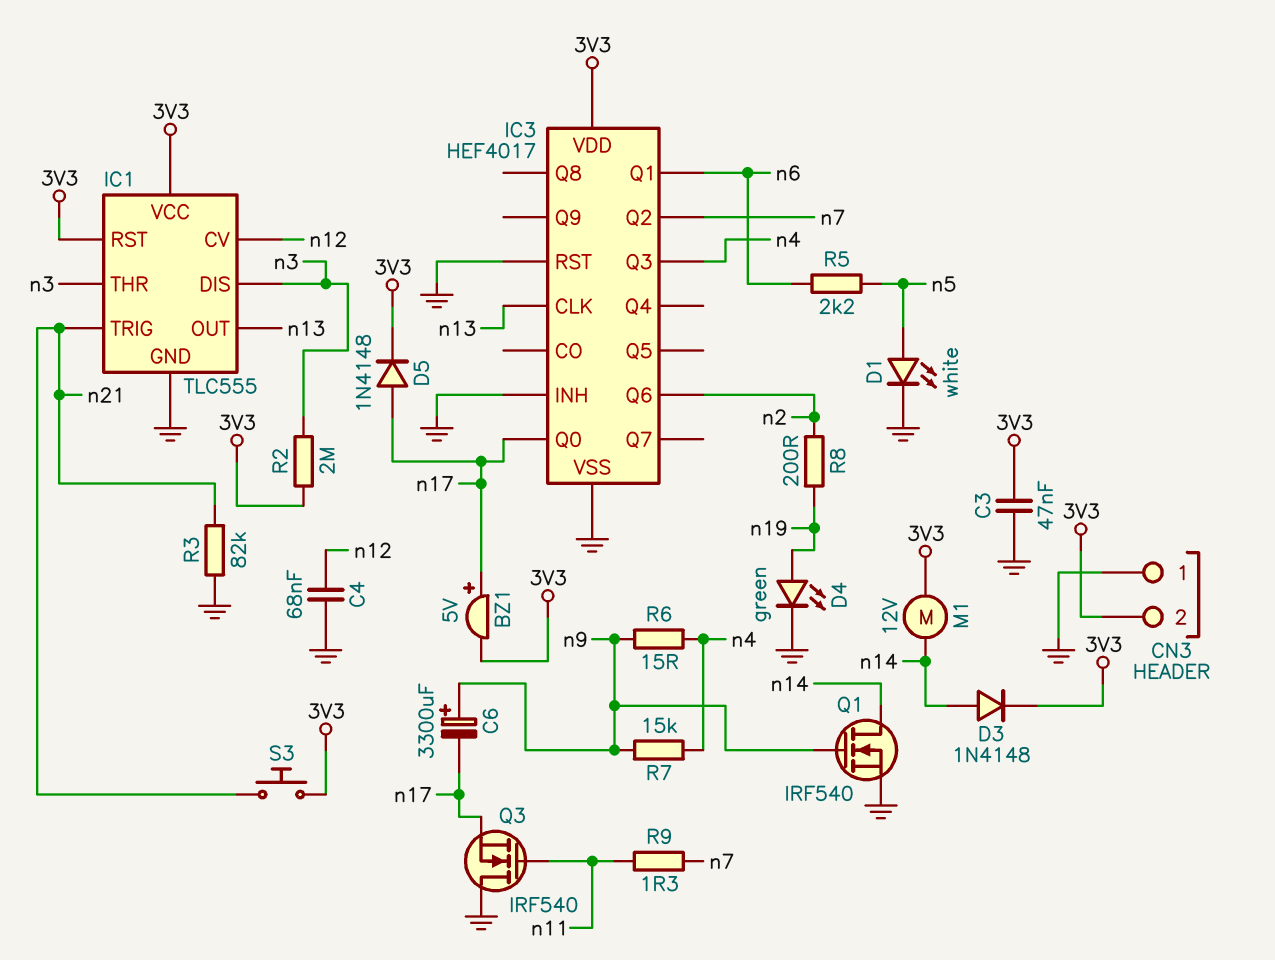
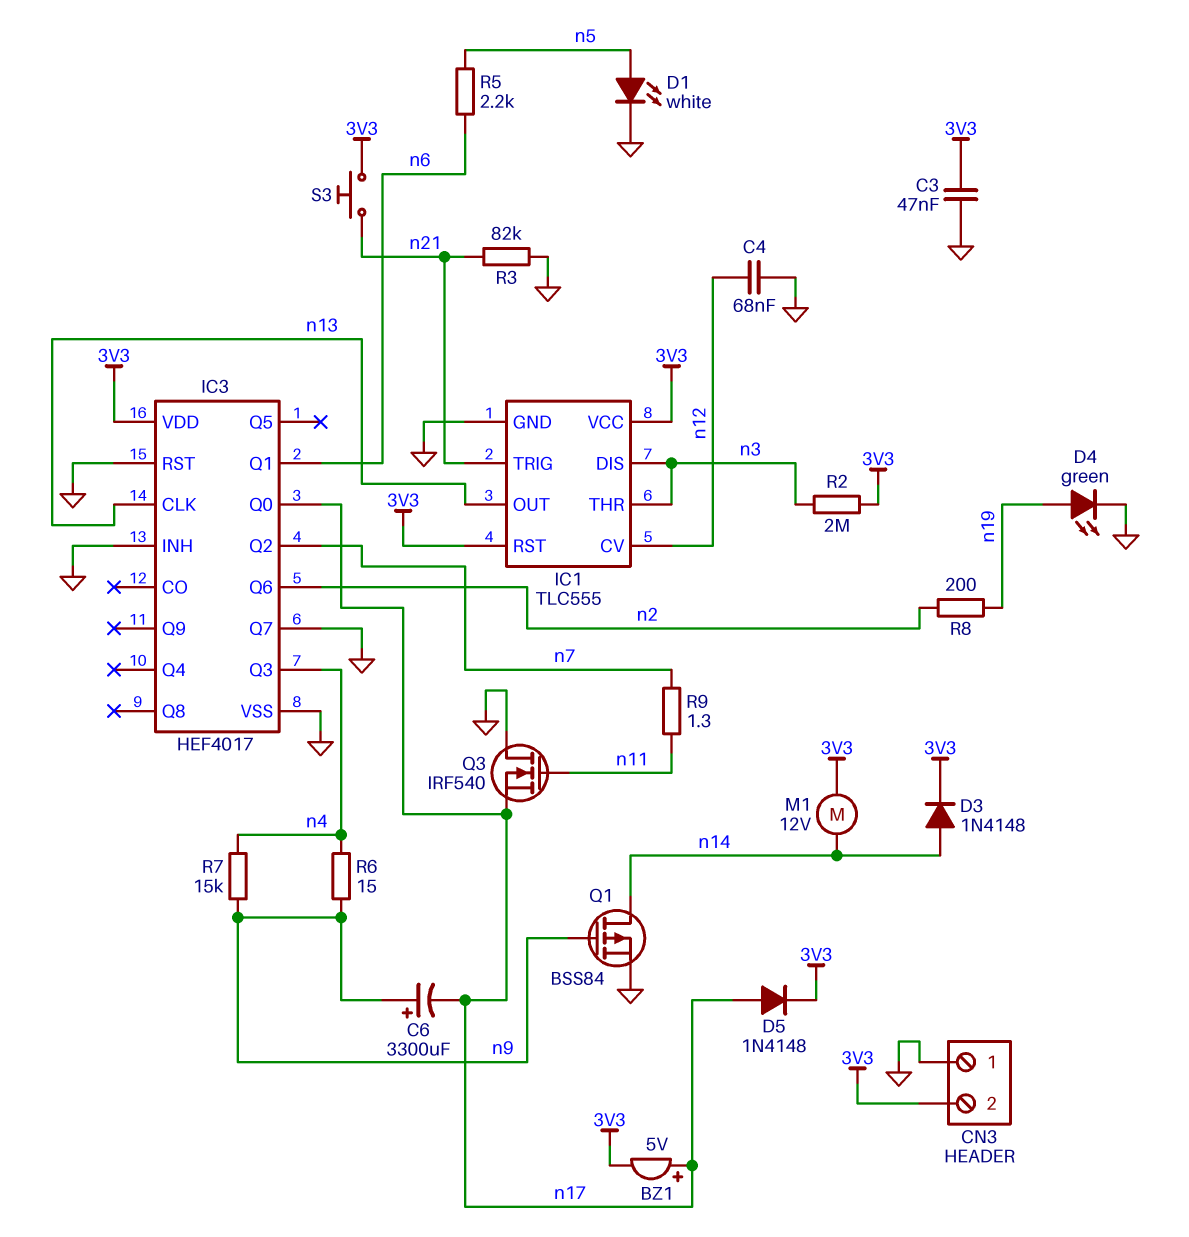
IC3 pin Q7: none -> GND
Q1: NMOS IRF540 (G n9, D n14, S GND) -> PMOS BSS84 (G n9, D n14, S GND)

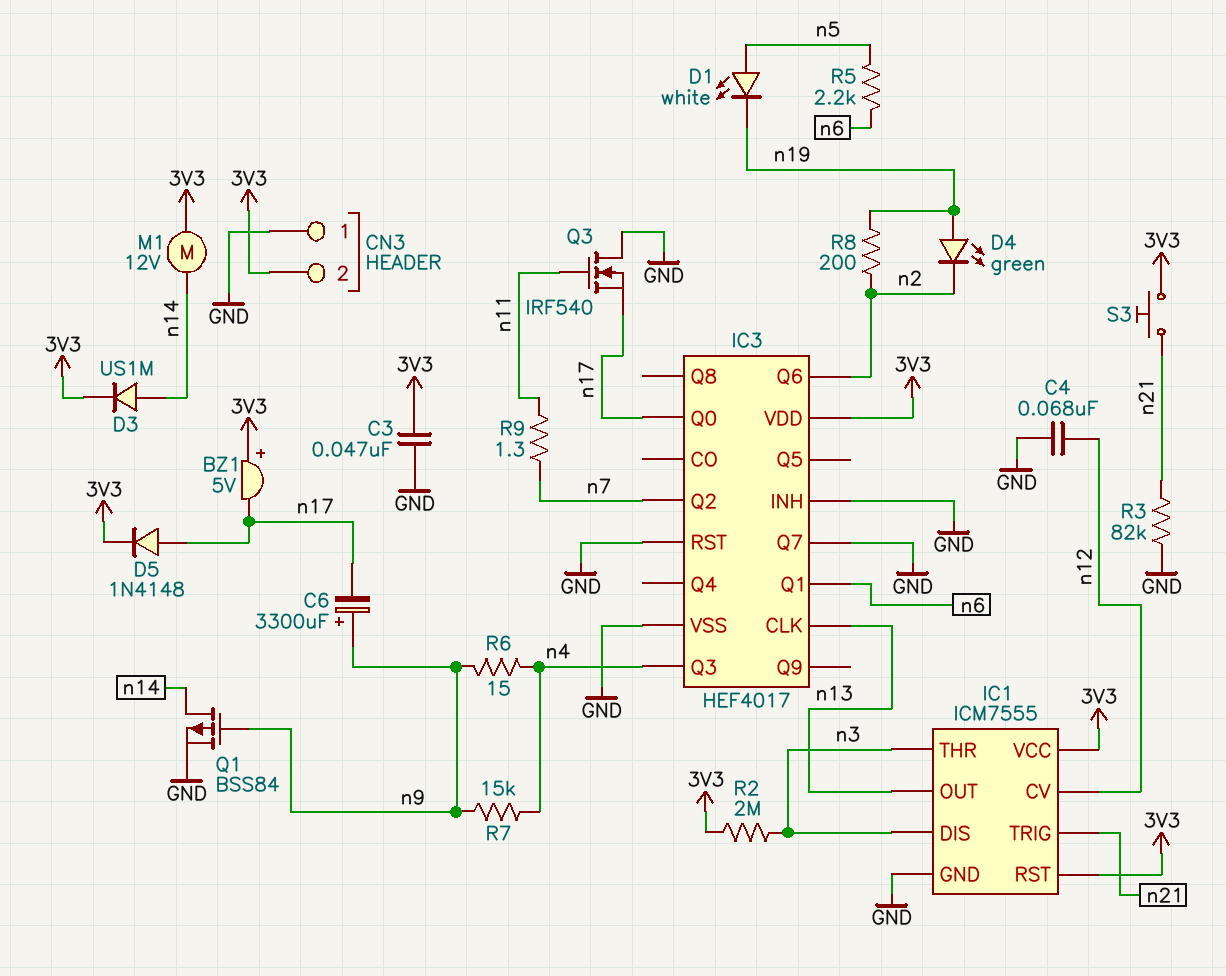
BZ1: buzzer 5V (plus n17, minus 3V3) -> buzzer 5V (plus 3V3, minus n17)
D1: LED white (A n5, K GND) -> LED white (A n5, K n19)
D3: diode 1N4148 (A n14, K 3V3) -> diode US1M (A n14, K 3V3)
D4: LED green (A n19, K GND) -> LED green (A n19, K n2)
IC1: TLC555 -> ICM7555

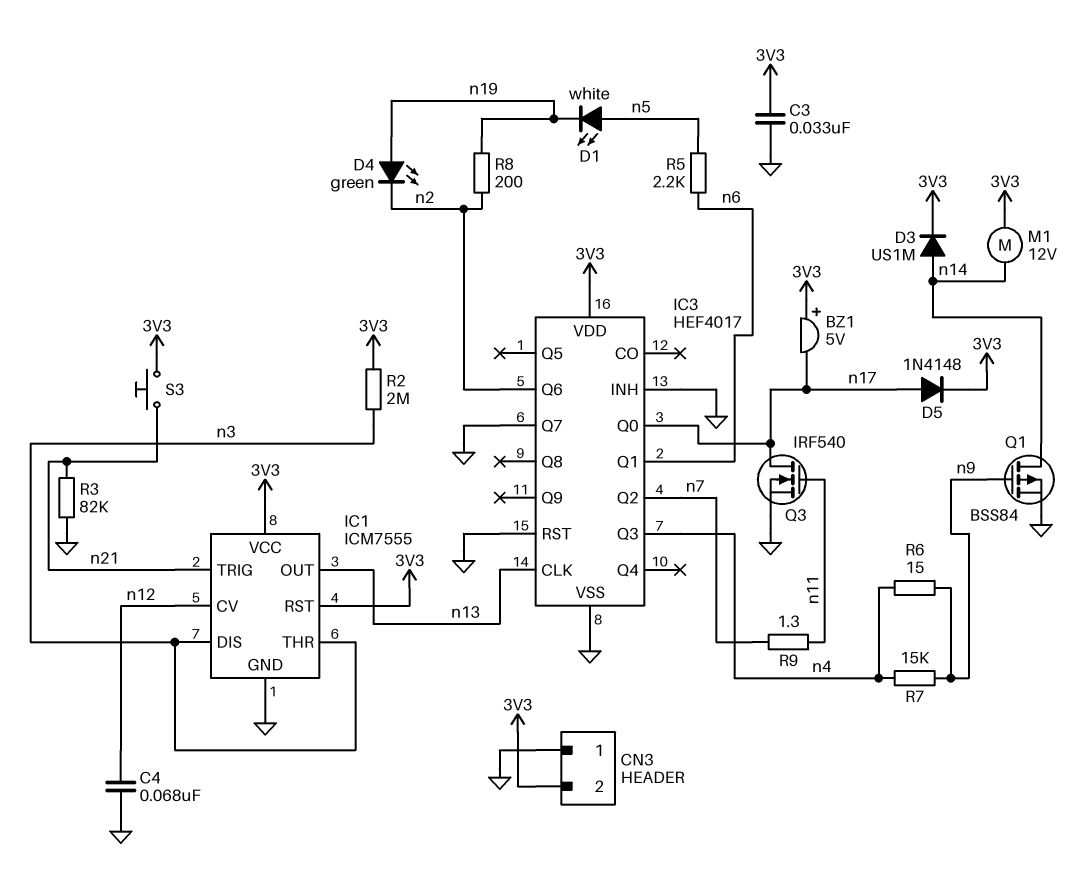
C3: 47nF (3V3, GND) -> 33nF (3V3, GND)
C6: 3300uF (plus n9, minus n17) -> none
Q3: NMOS IRF540 (G n11, D GND, S n17) -> NMOS IRF540 (G n11, D n17, S GND)

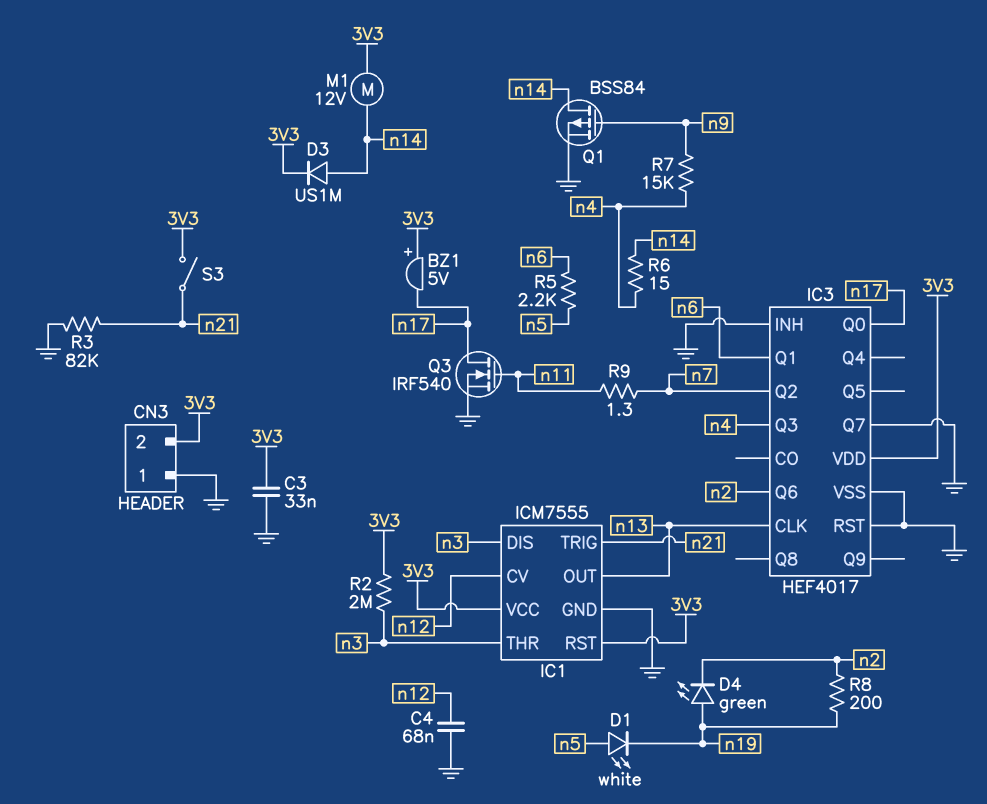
D5: diode 1N4148 (A n17, K 3V3) -> none
R6: 15 (n4, n9) -> 15 (n4, n14)
S3: button (3V3, n21) -> switch (3V3, n21)

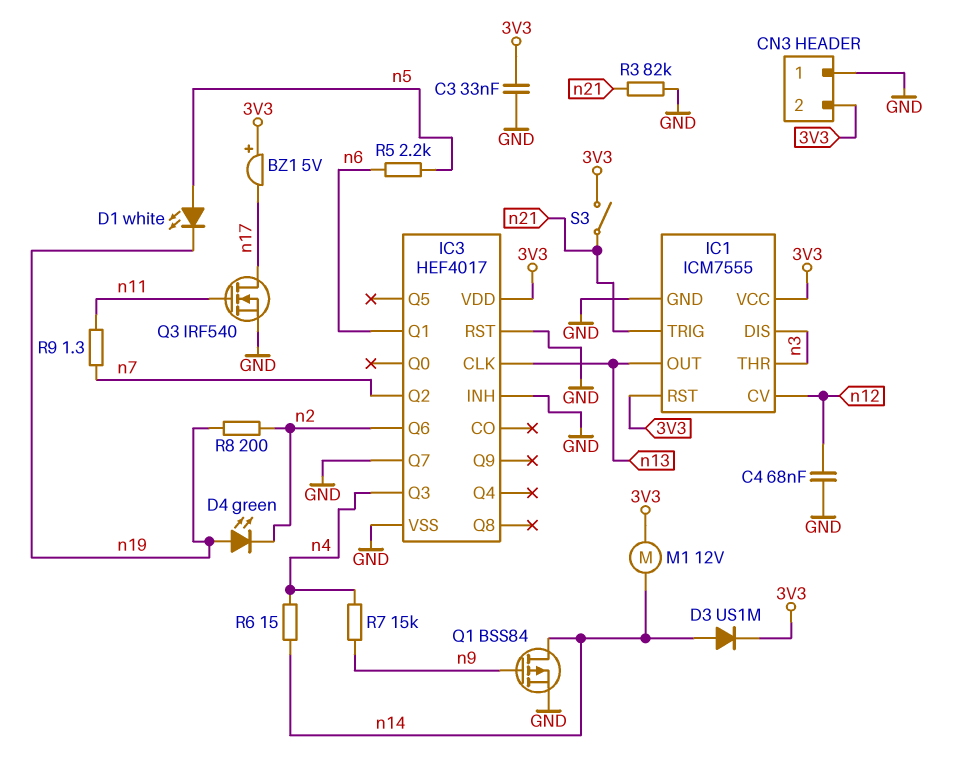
IC3 pin Q0: n17 -> none
R2: 2M (3V3, n3) -> none

